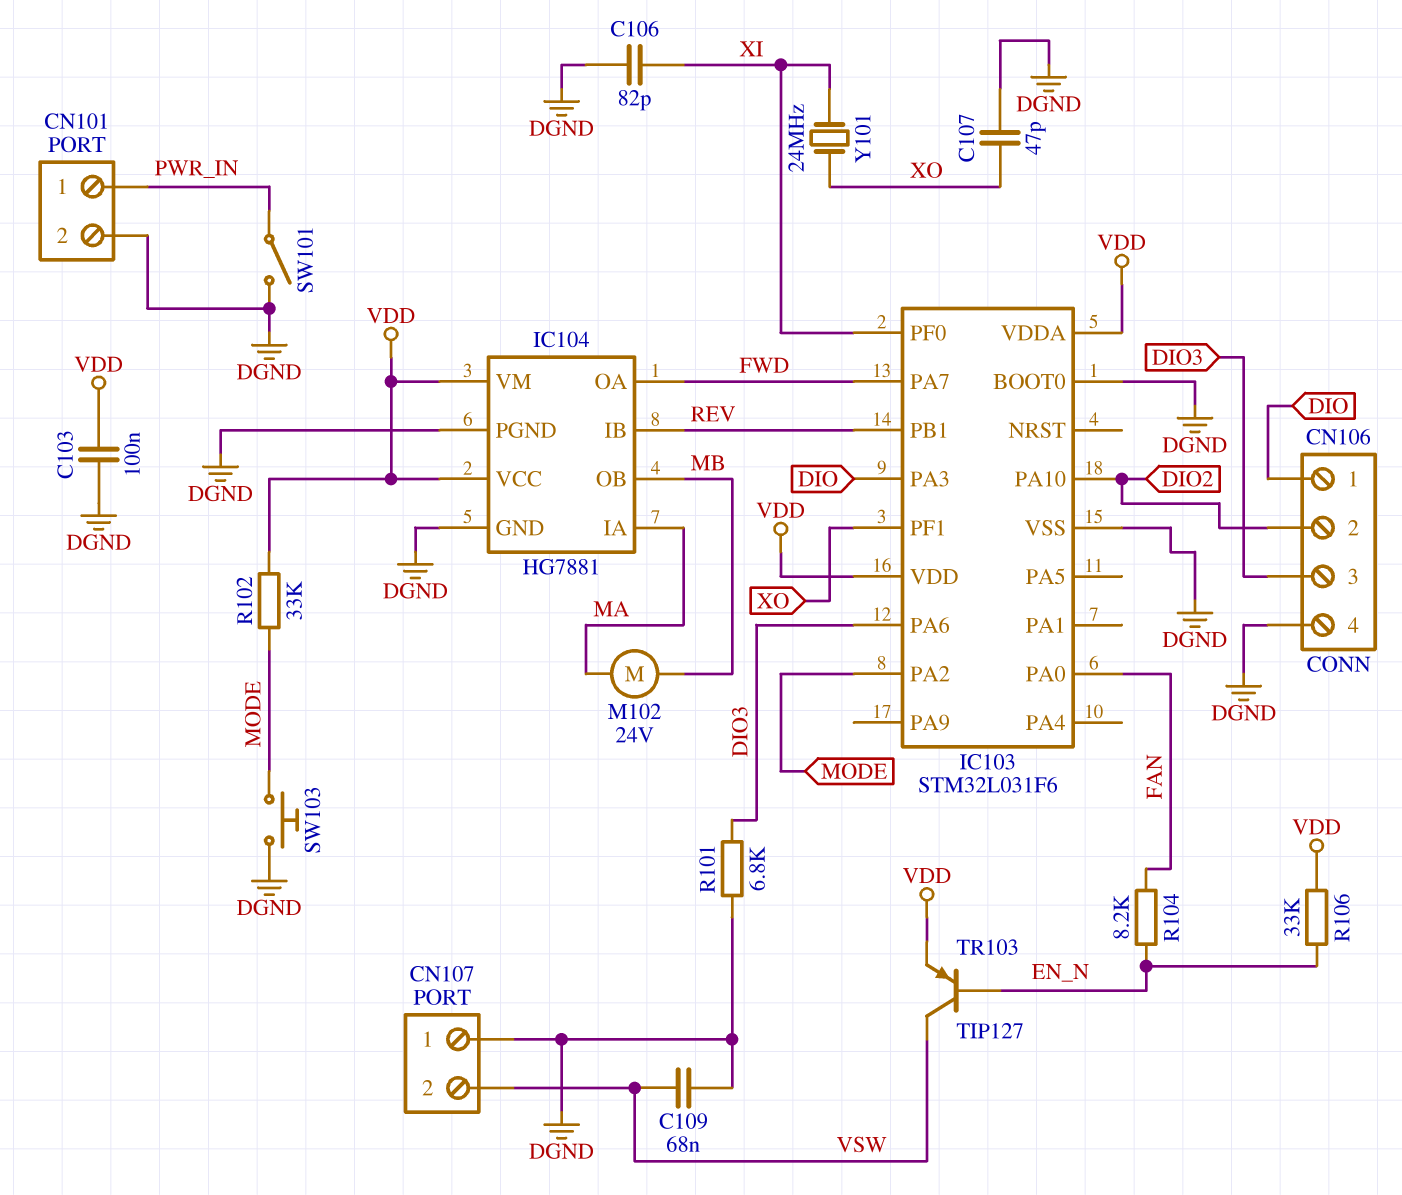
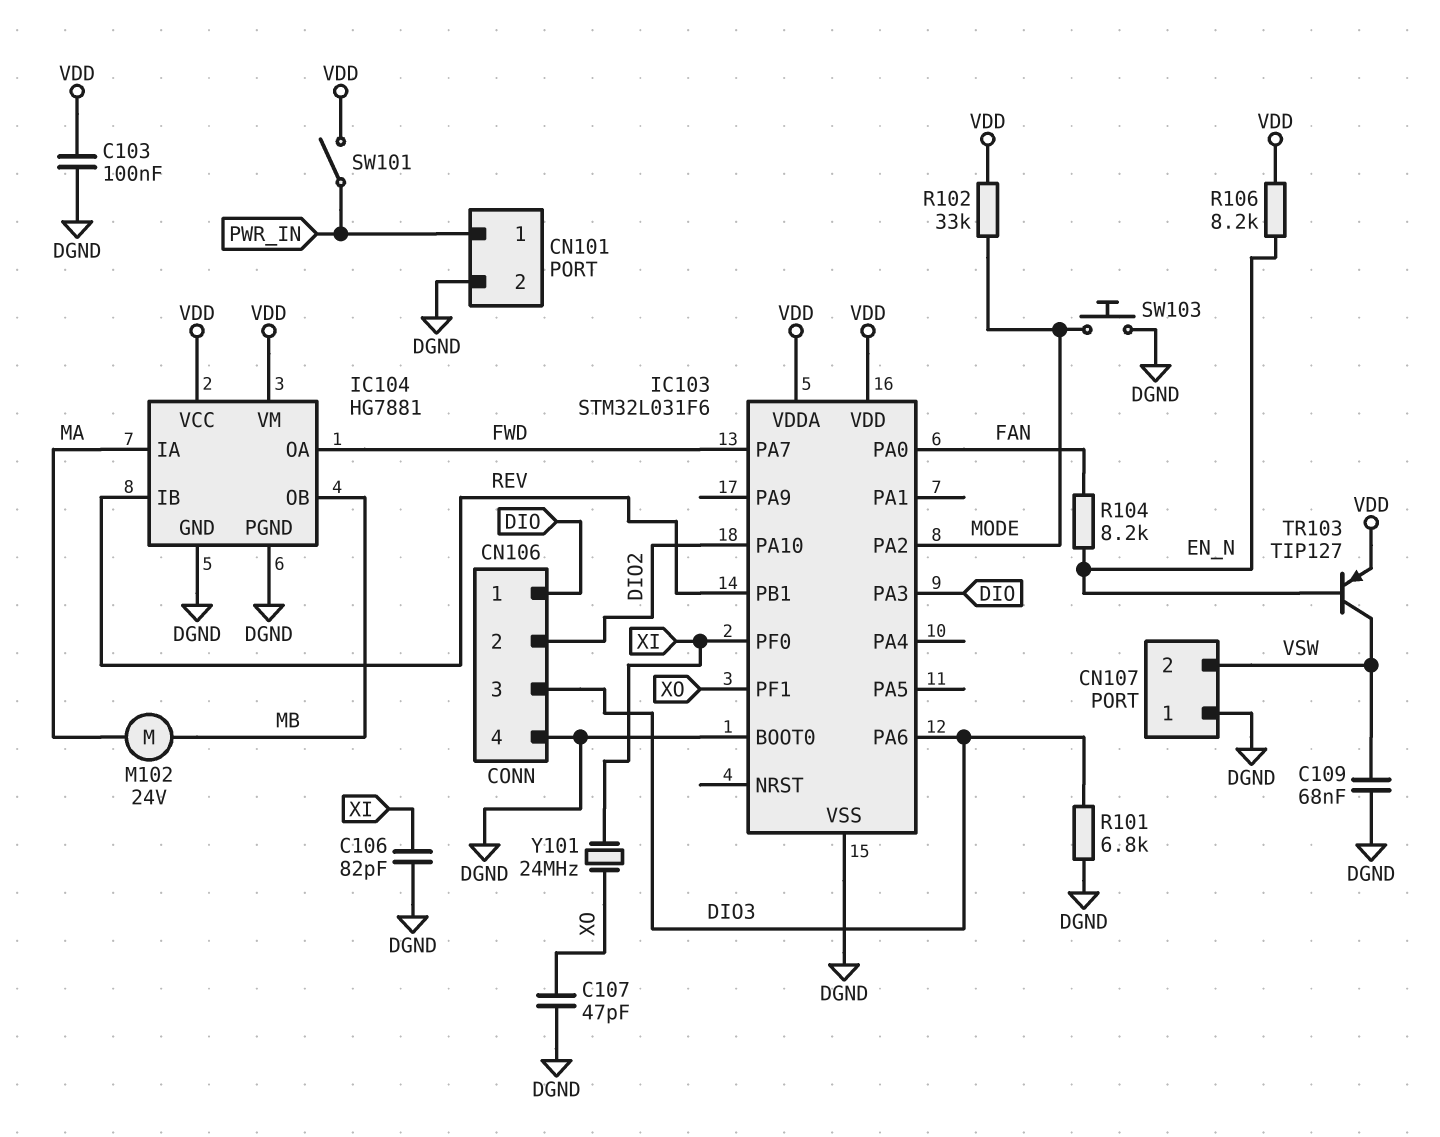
R106: 33k (EN_N, VDD) -> 8.2k (EN_N, VDD)
SW101: switch (DGND, PWR_IN) -> switch (PWR_IN, VDD)

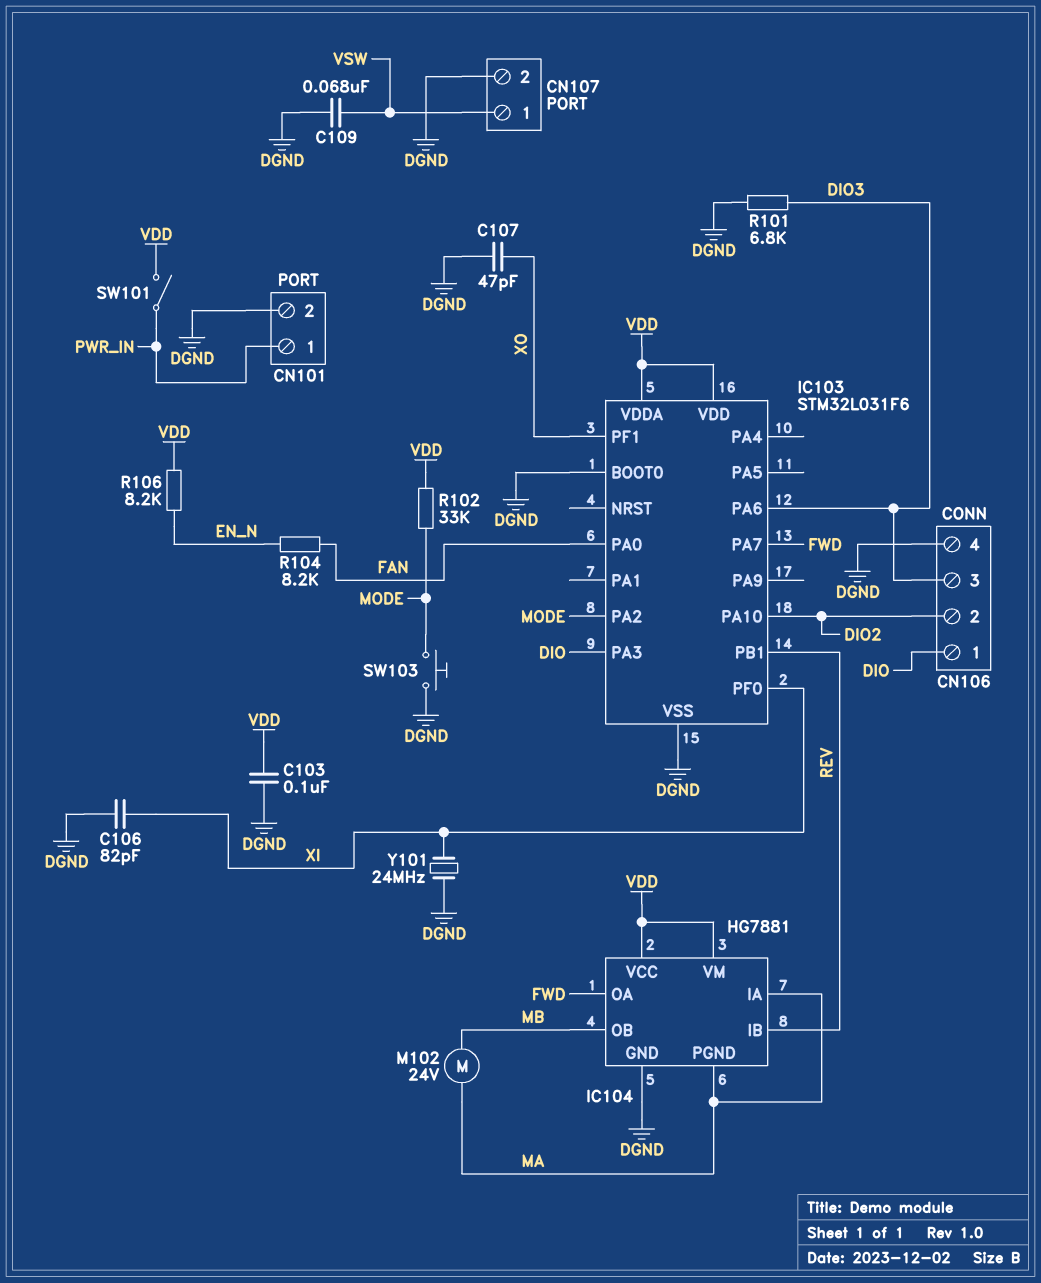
CN107 pin 1: DGND -> VSW
CN107 pin 2: VSW -> DGND
IC104 pin PGND: DGND -> MA
TR103: PNP TIP127 (B EN_N, C VSW, E VDD) -> none
Y101: 24MHz (XI, XO) -> 24MHz (DGND, XI)

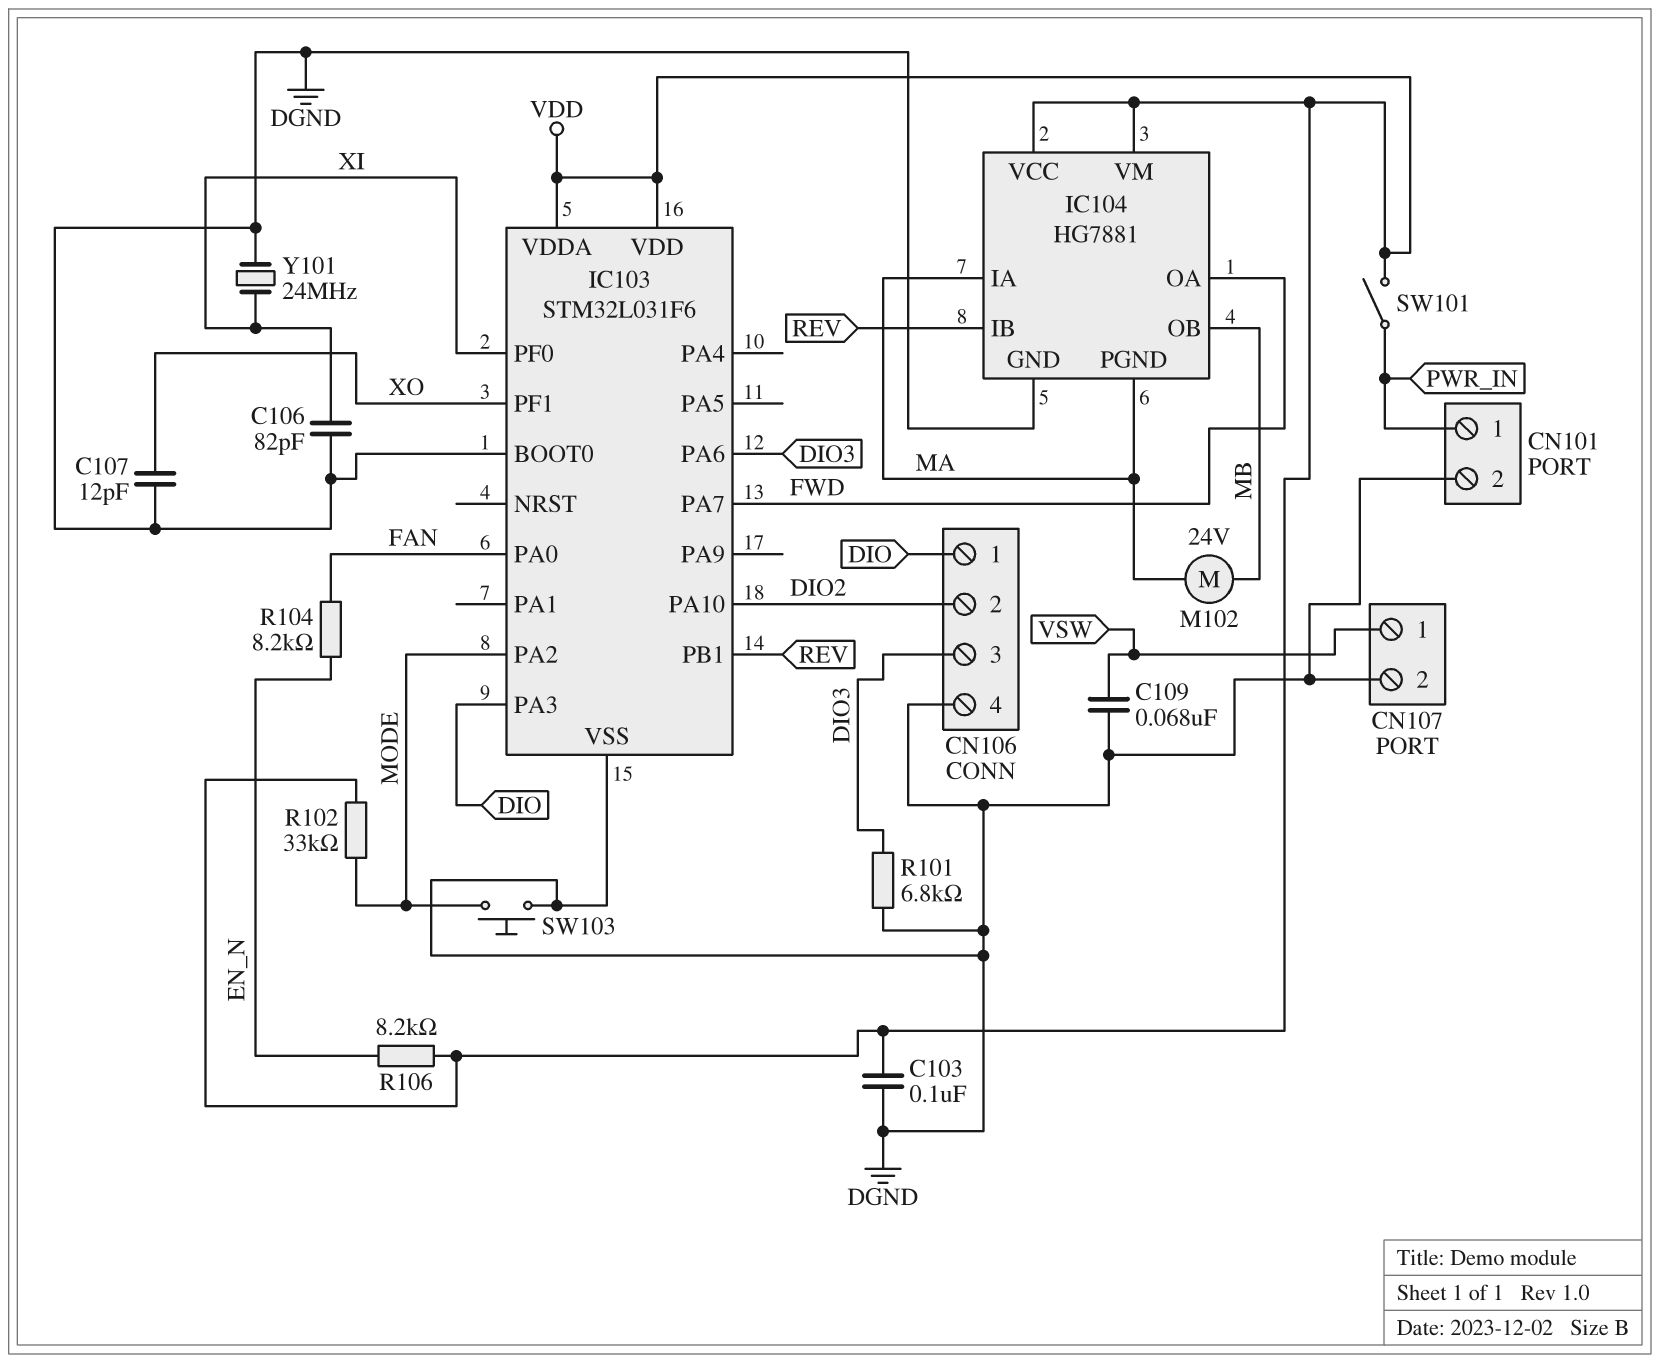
C107: 47pF (DGND, XO) -> 12pF (DGND, XO)

